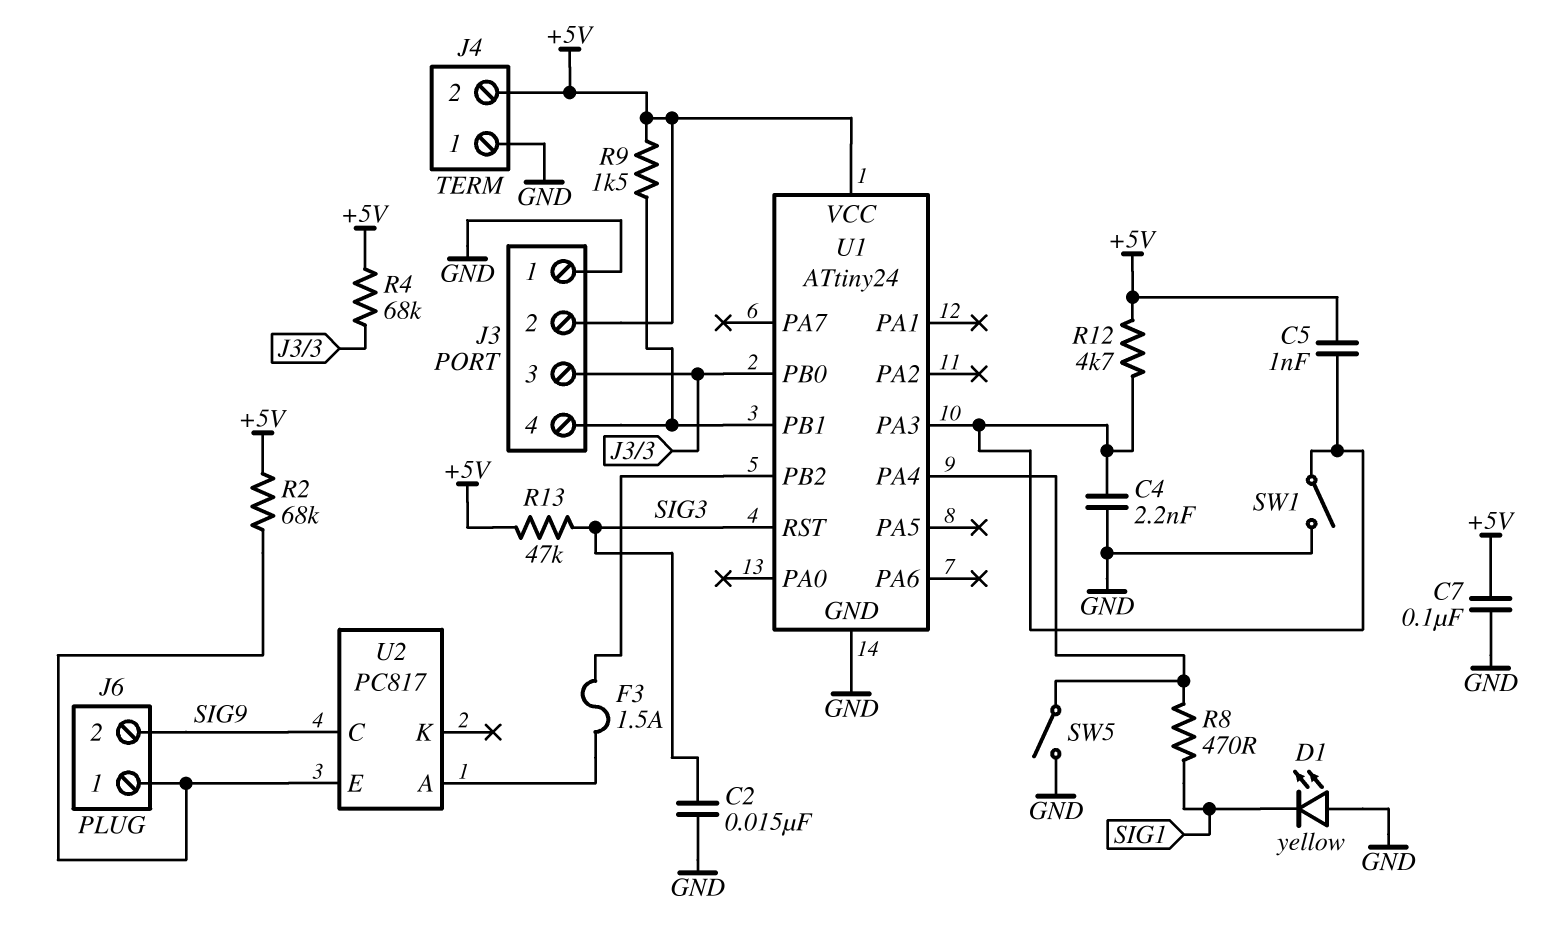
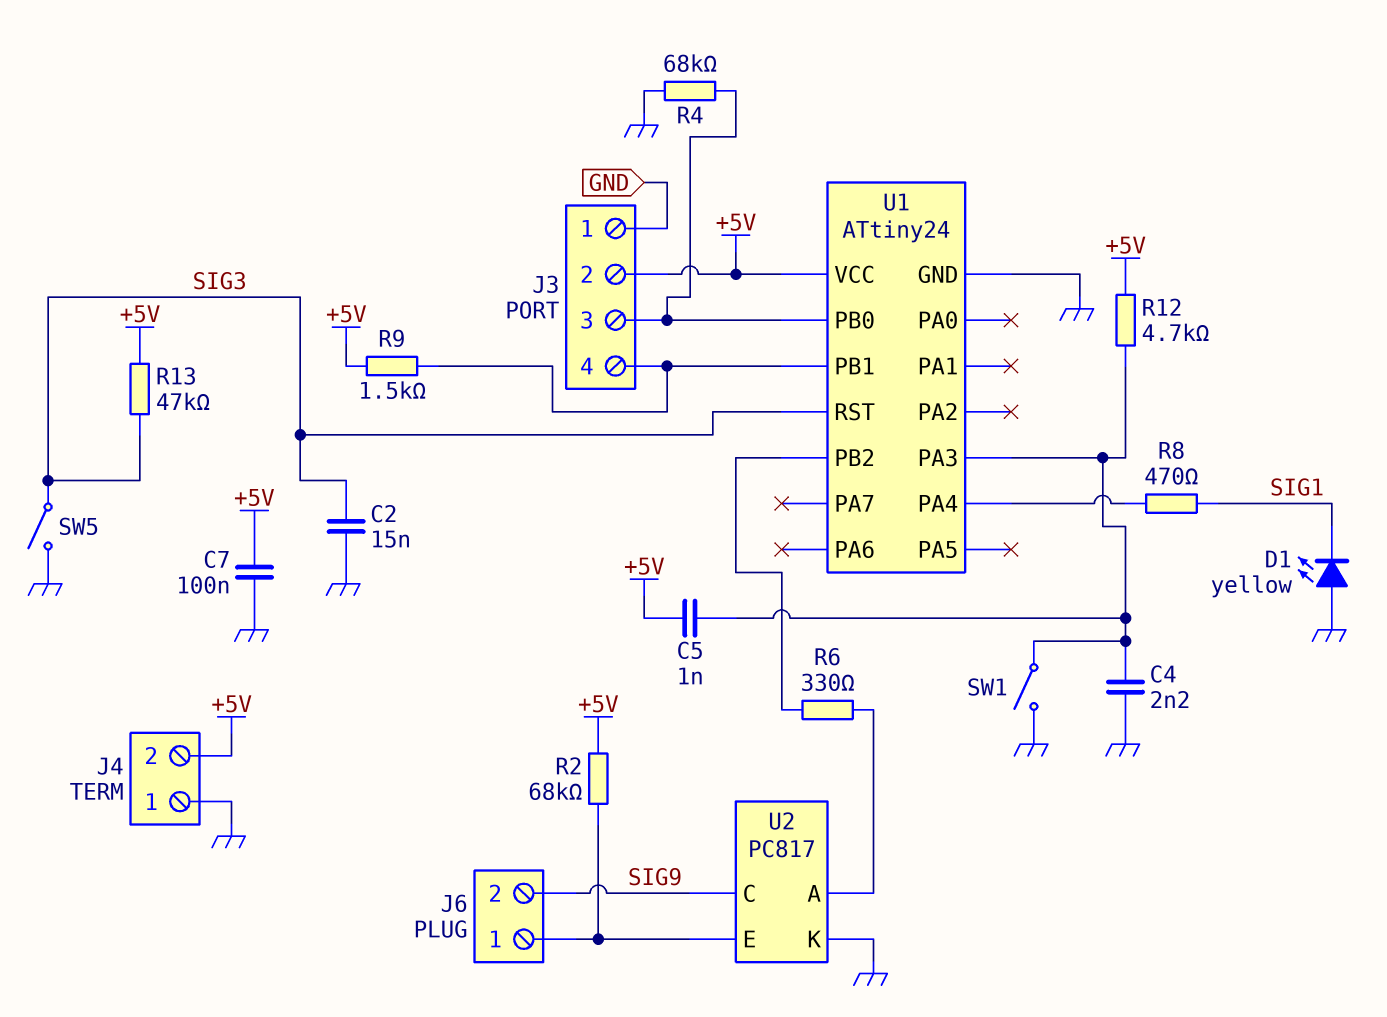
F3: 1.5A (U1/PB2, U2/A) -> none
R4: 68k (+5V, J3/3) -> 68k (GND, J3/3)
R6: none -> 330 (U1/PB2, U2/A)
SW5: switch (GND, U1/PA4) -> switch (GND, SIG3)
U2 pin K: none -> GND

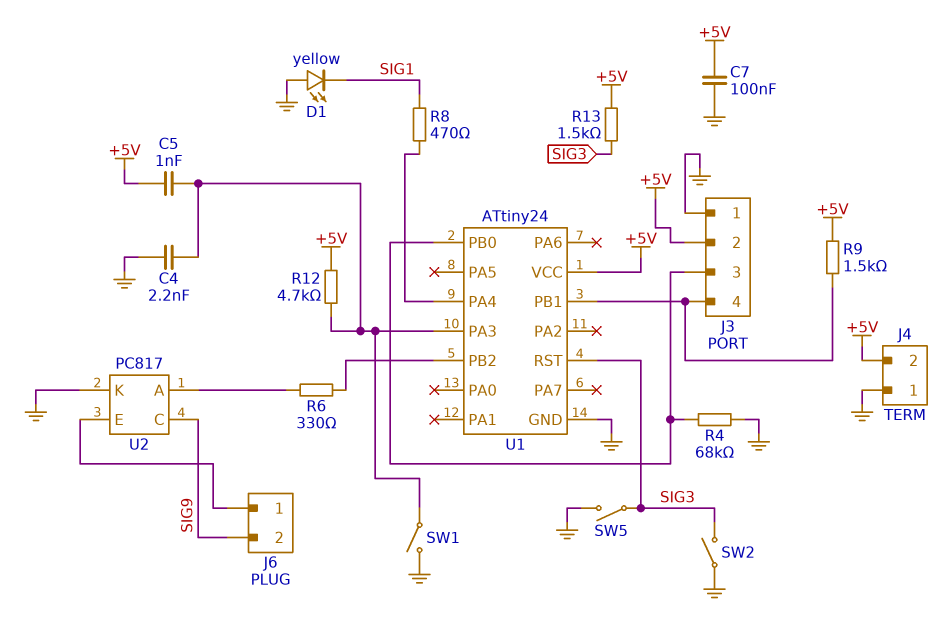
C2: 15nF (GND, SIG3) -> none
R2: 68k (+5V, J6/1) -> none
R13: 47k (+5V, SIG3) -> 1.5k (+5V, SIG3)
SW2: none -> switch (GND, SIG3)

